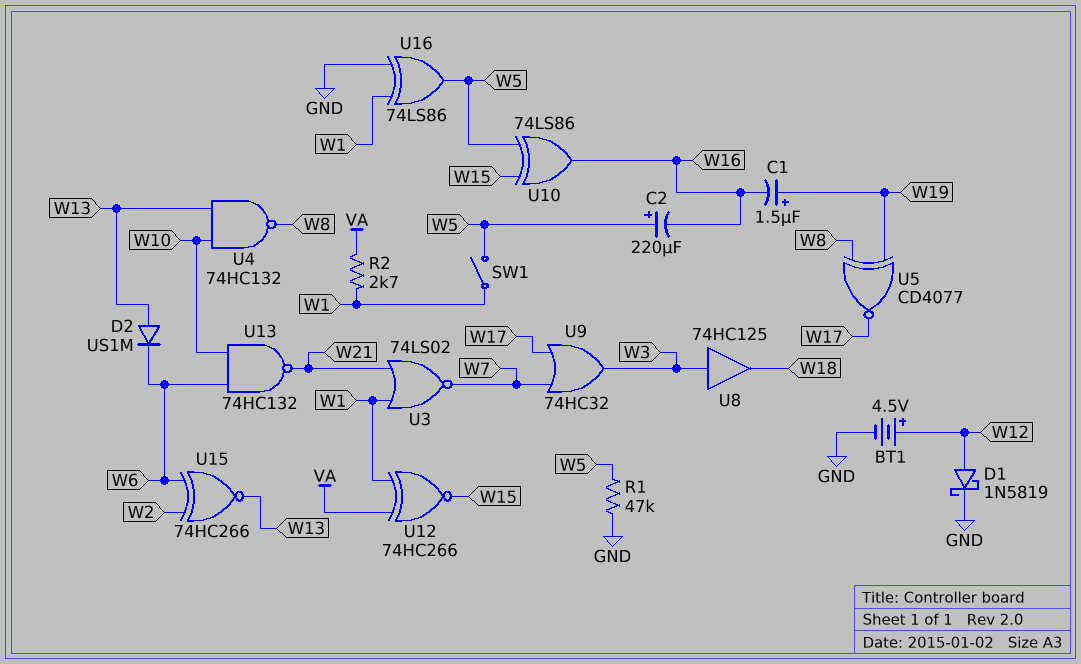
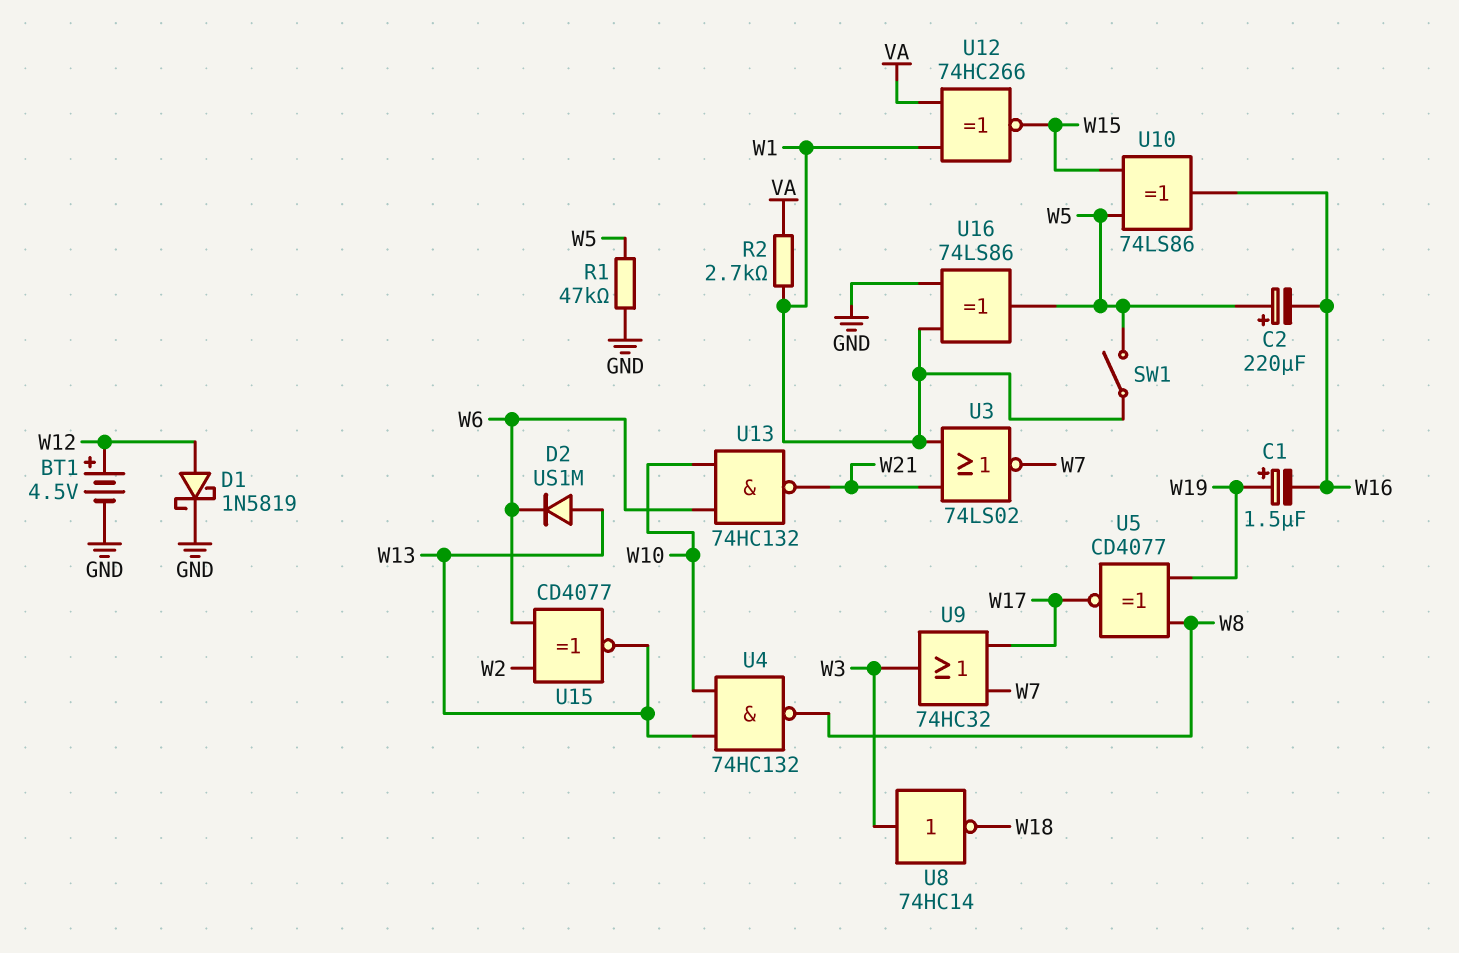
U8: buffer 74HC125 (in W3, out W18) -> NOT 74HC14 (in W3, out W18)
U15: XNOR 74HC266 (in W2, in W6, out W13) -> XNOR CD4077 (in W2, in W6, out W13)

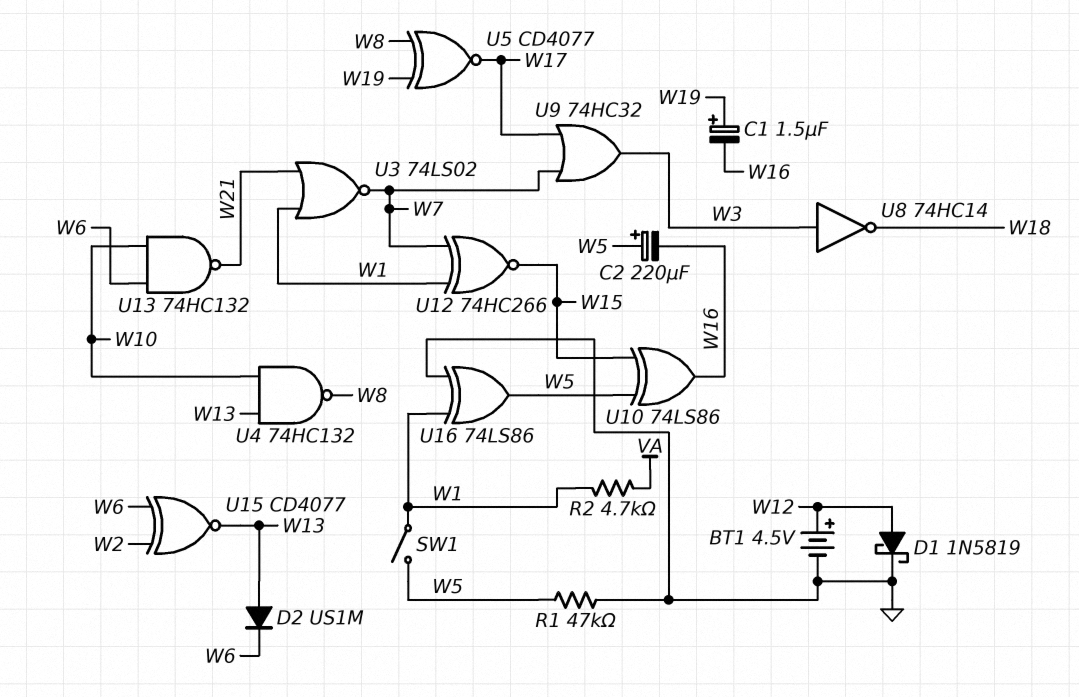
R2: 2.7k (VA, W1) -> 4.7k (VA, W1)
U12: XNOR 74HC266 (in VA, in W1, out W15) -> XNOR 74HC266 (in W1, in W7, out W15)

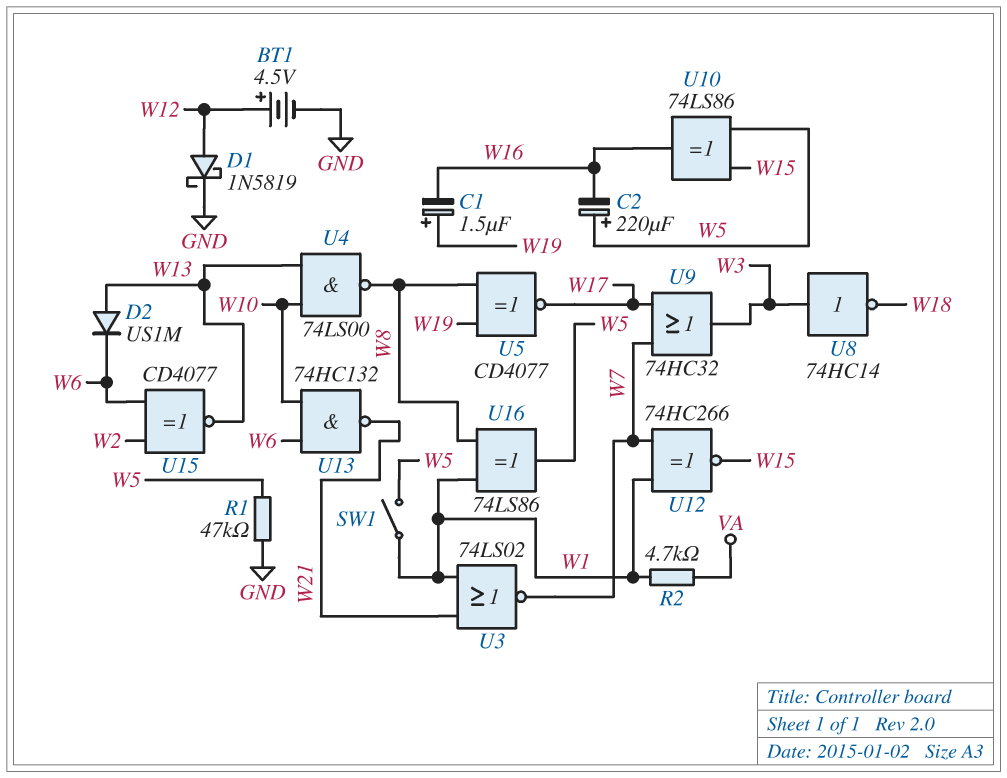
U4: NAND 74HC132 (in W10, in W13, out W8) -> NAND 74LS00 (in W10, in W13, out W8)
U16: XOR 74LS86 (in GND, in W1, out W5) -> XOR 74LS86 (in W1, in W8, out W5)

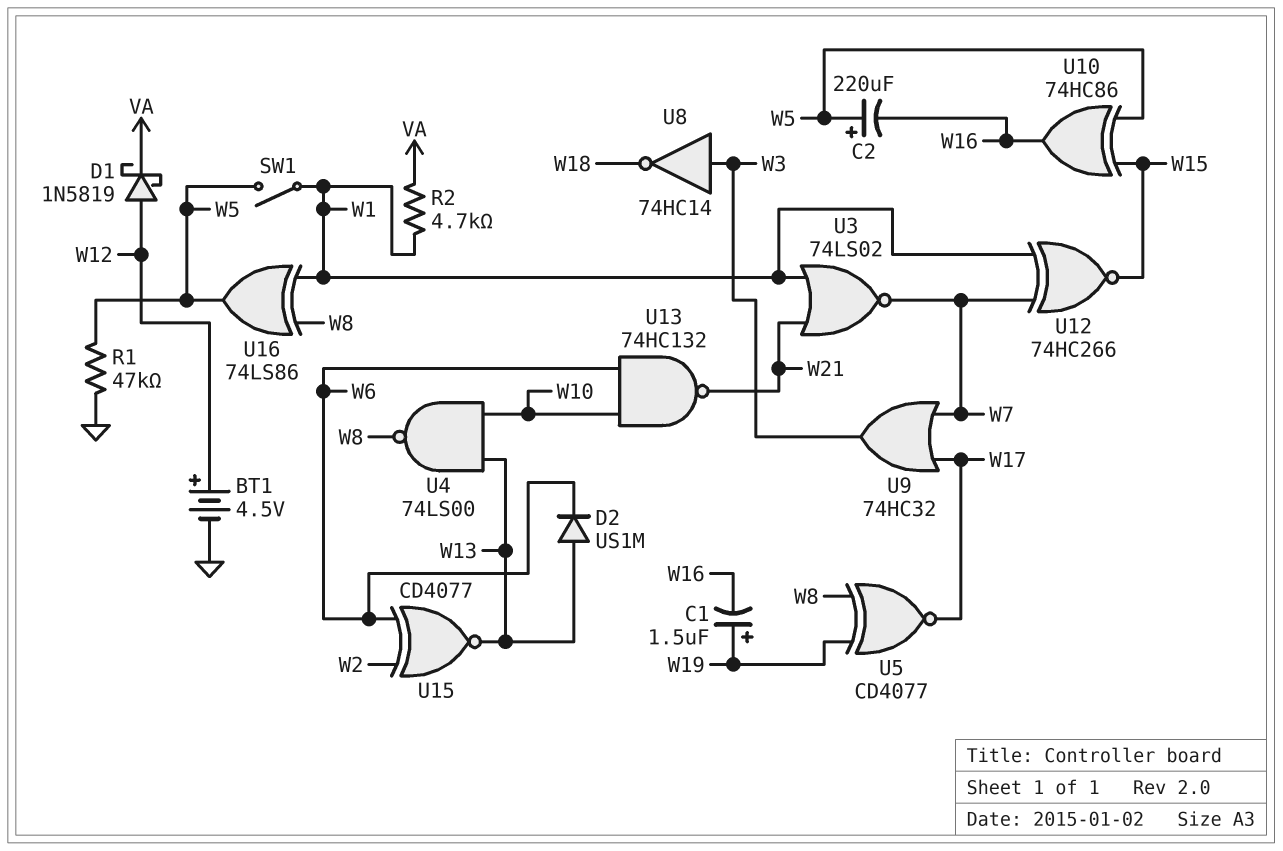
D1: schottky 1N5819 (A W12, K GND) -> schottky 1N5819 (A W12, K VA)
U10: XOR 74LS86 (in W5, in W15, out W16) -> XOR 74HC86 (in W5, in W15, out W16)

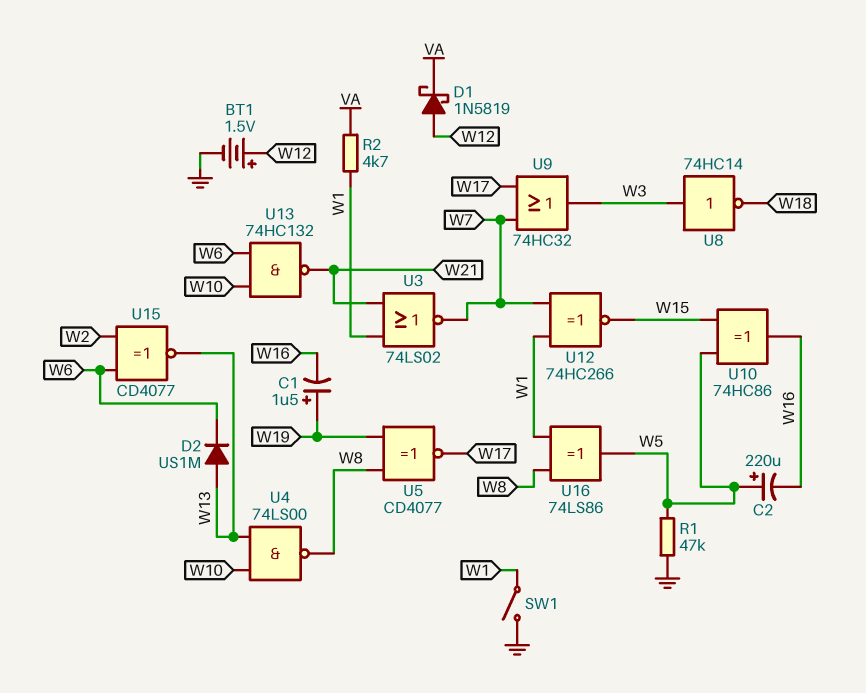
BT1: 4.5V (plus W12, minus GND) -> 1.5V (plus W12, minus GND)
SW1: switch (W1, W5) -> switch (GND, W1)

